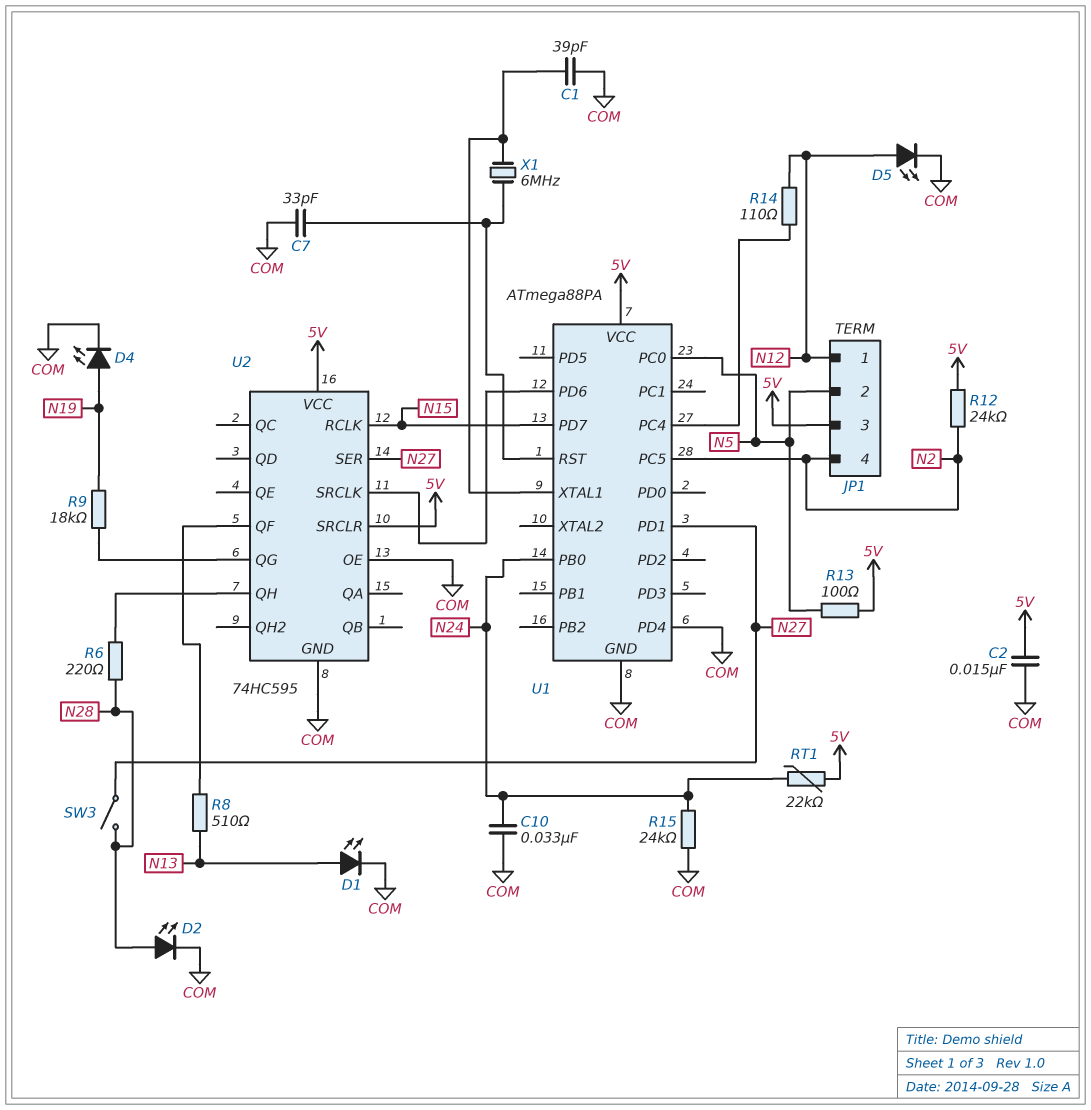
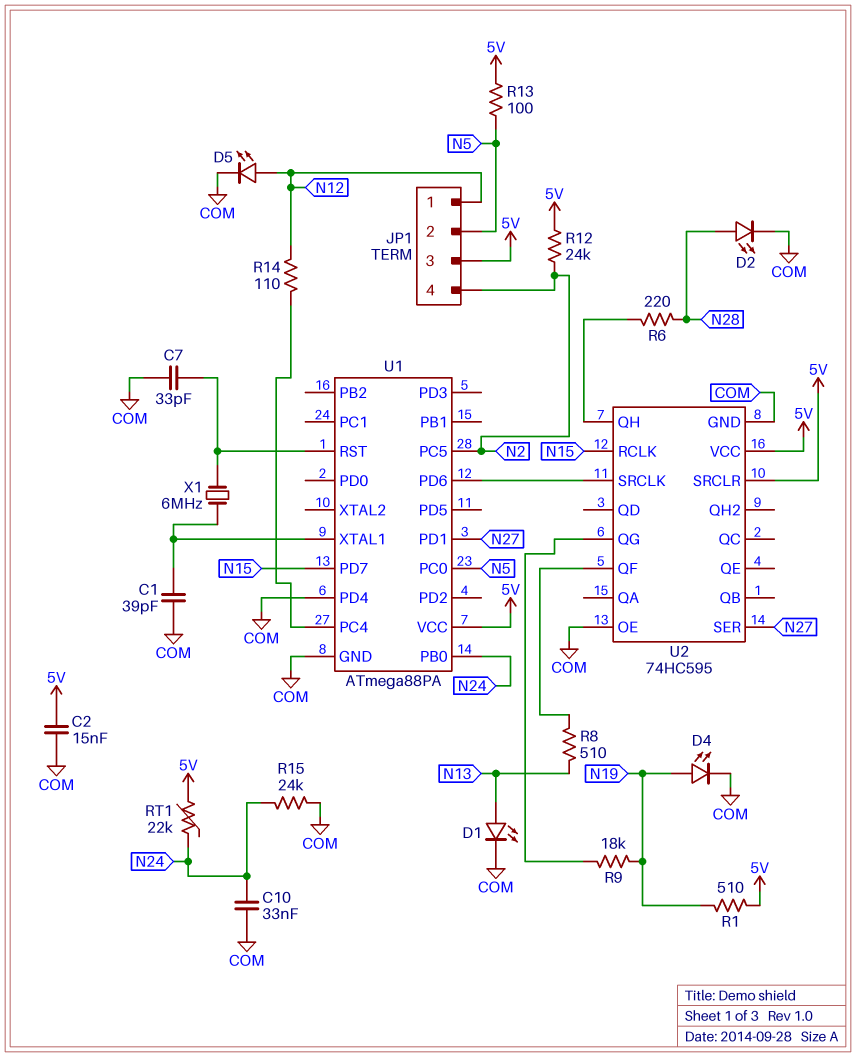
R1: none -> 510 (5V, N19)
SW3: switch (N27, N28) -> none

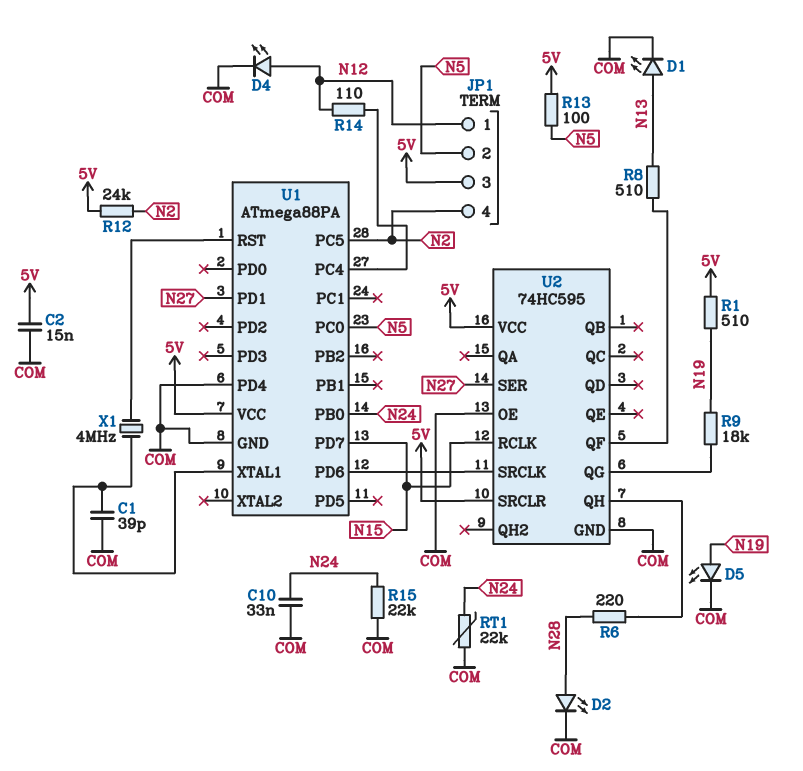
C7: 33pF (COM, U1/RST) -> none
D4: LED (A N19, K COM) -> LED (A N12, K COM)
D5: LED (A N12, K COM) -> LED (A N19, K COM)
R15: 24k (COM, N24) -> 22k (COM, N24)
RT1: 22k (5V, N24) -> 22k (COM, N24)
X1: 6MHz (U1/RST, U1/XTAL1) -> 4MHz (U1/RST, U1/XTAL1)

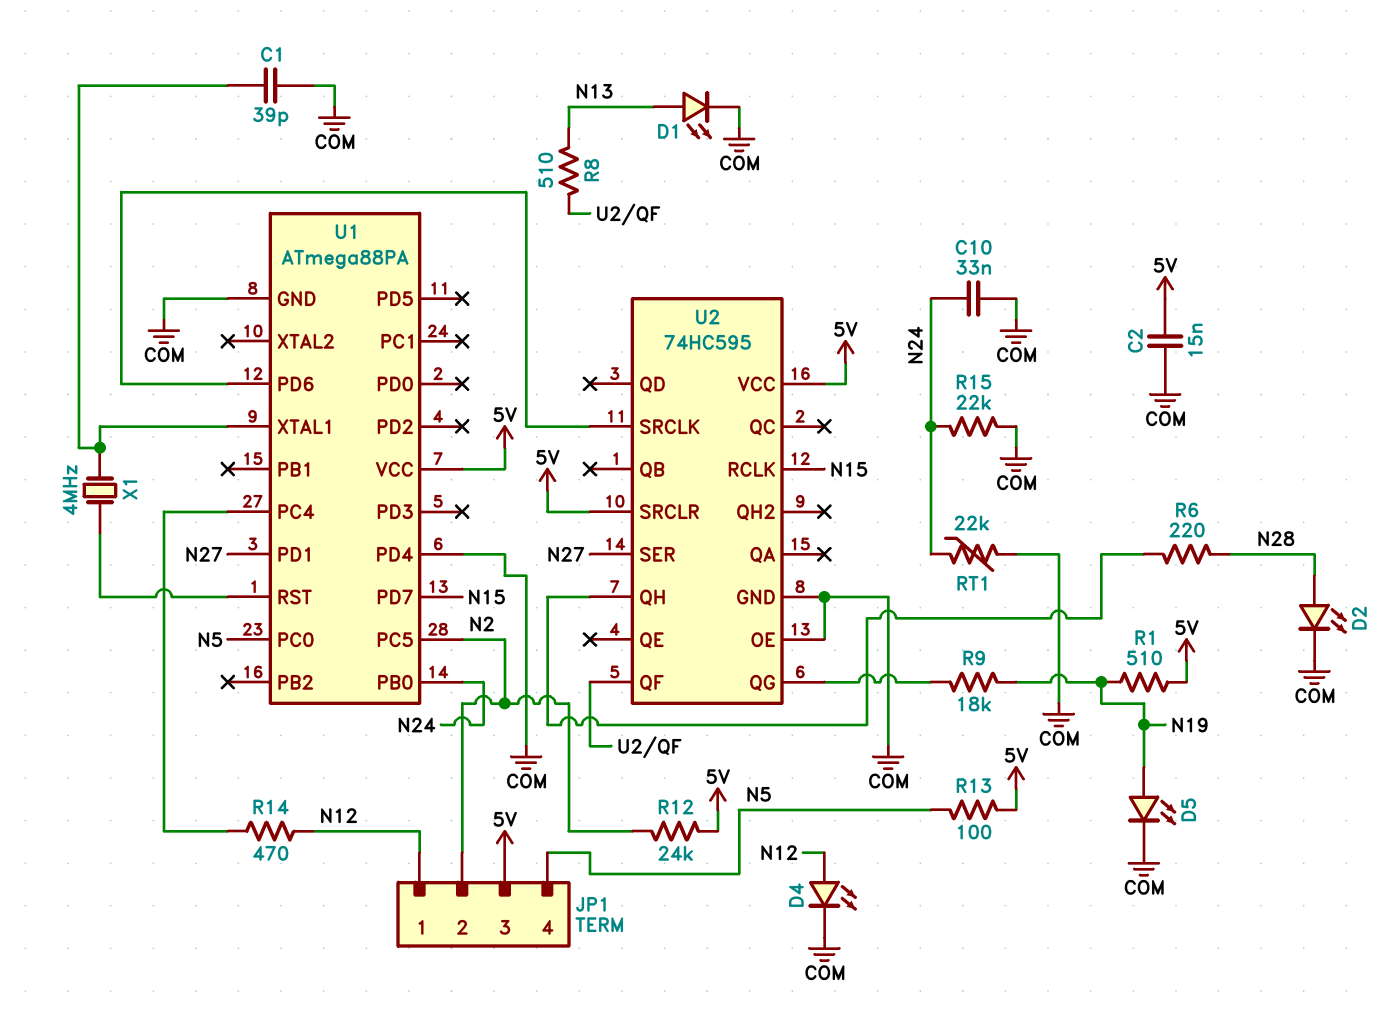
JP1 pin 2: N5 -> N2
JP1 pin 4: N2 -> N5
R14: 110 (N12, U1/PC4) -> 470 (N12, U1/PC4)

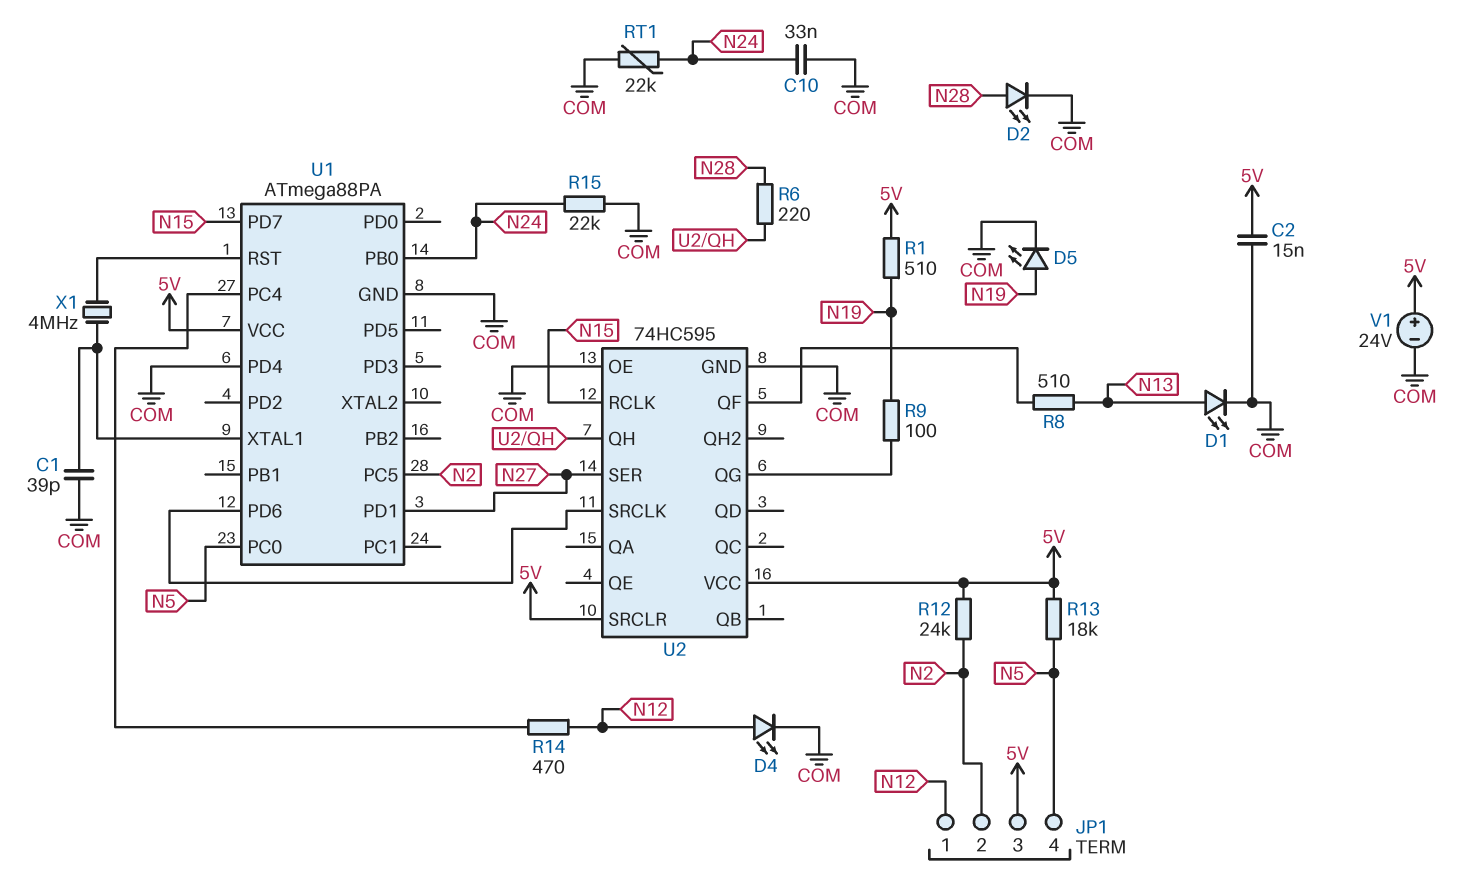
R9: 18k (N19, U2/QG) -> 100 (N19, U2/QG)
R13: 100 (5V, N5) -> 18k (5V, N5)
V1: none -> 24V (plus 5V, minus COM)

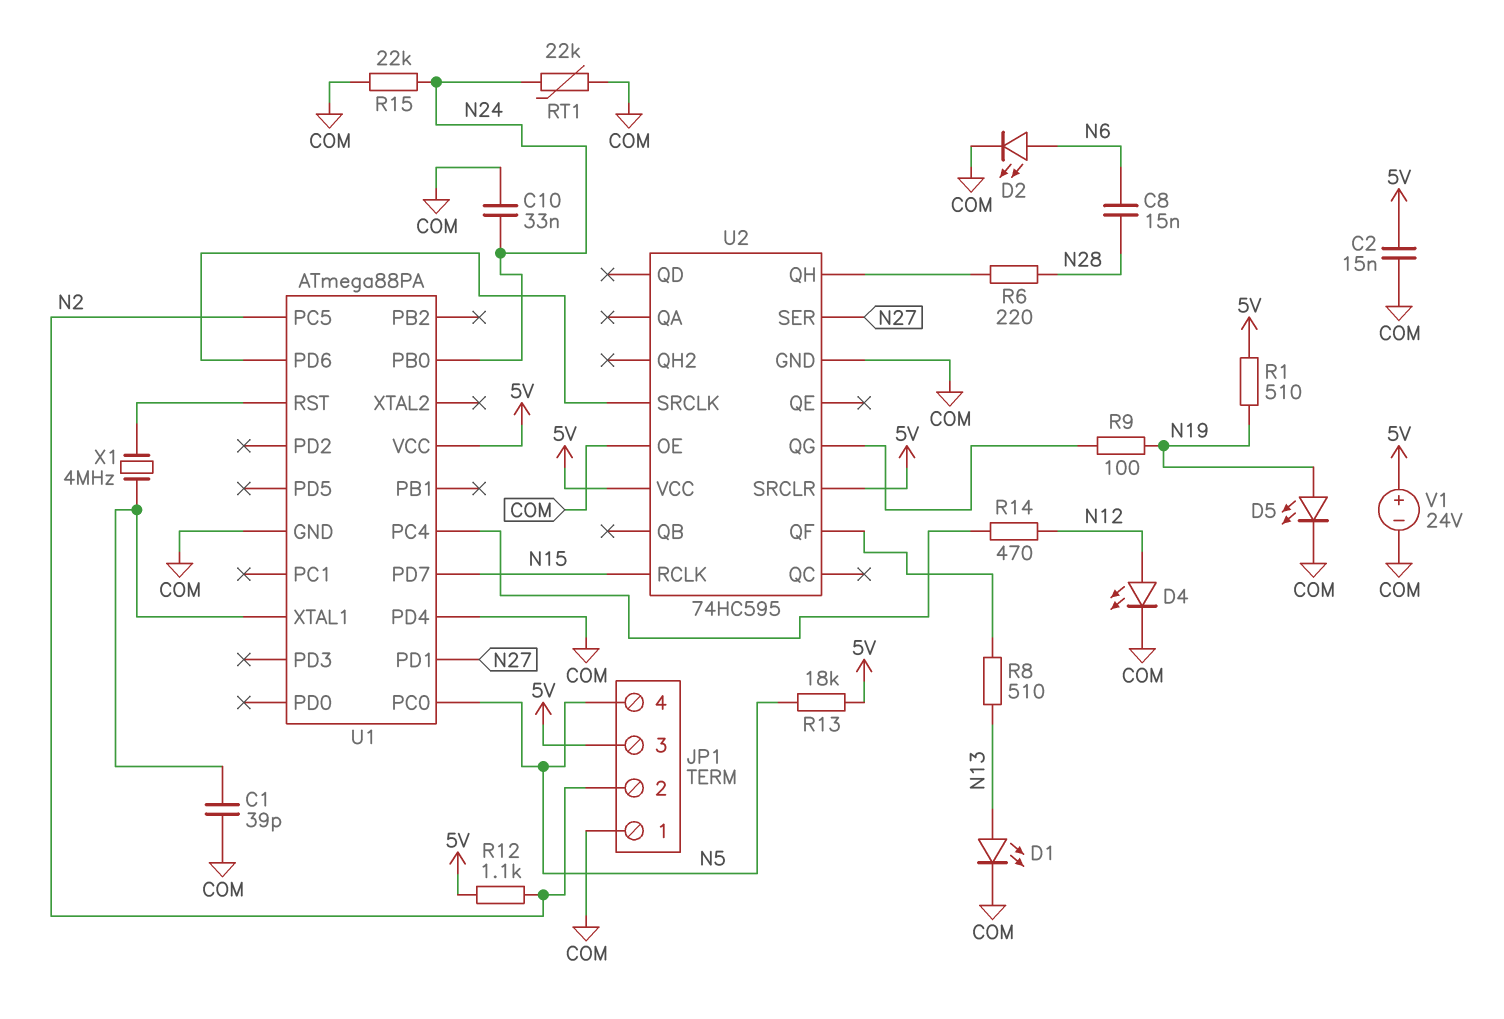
C8: none -> 15nF (N6, N28)
D2: LED (A N28, K COM) -> LED (A N6, K COM)
JP1 pin 1: N12 -> COM
R12: 24k (5V, N2) -> 1.1k (5V, N2)

